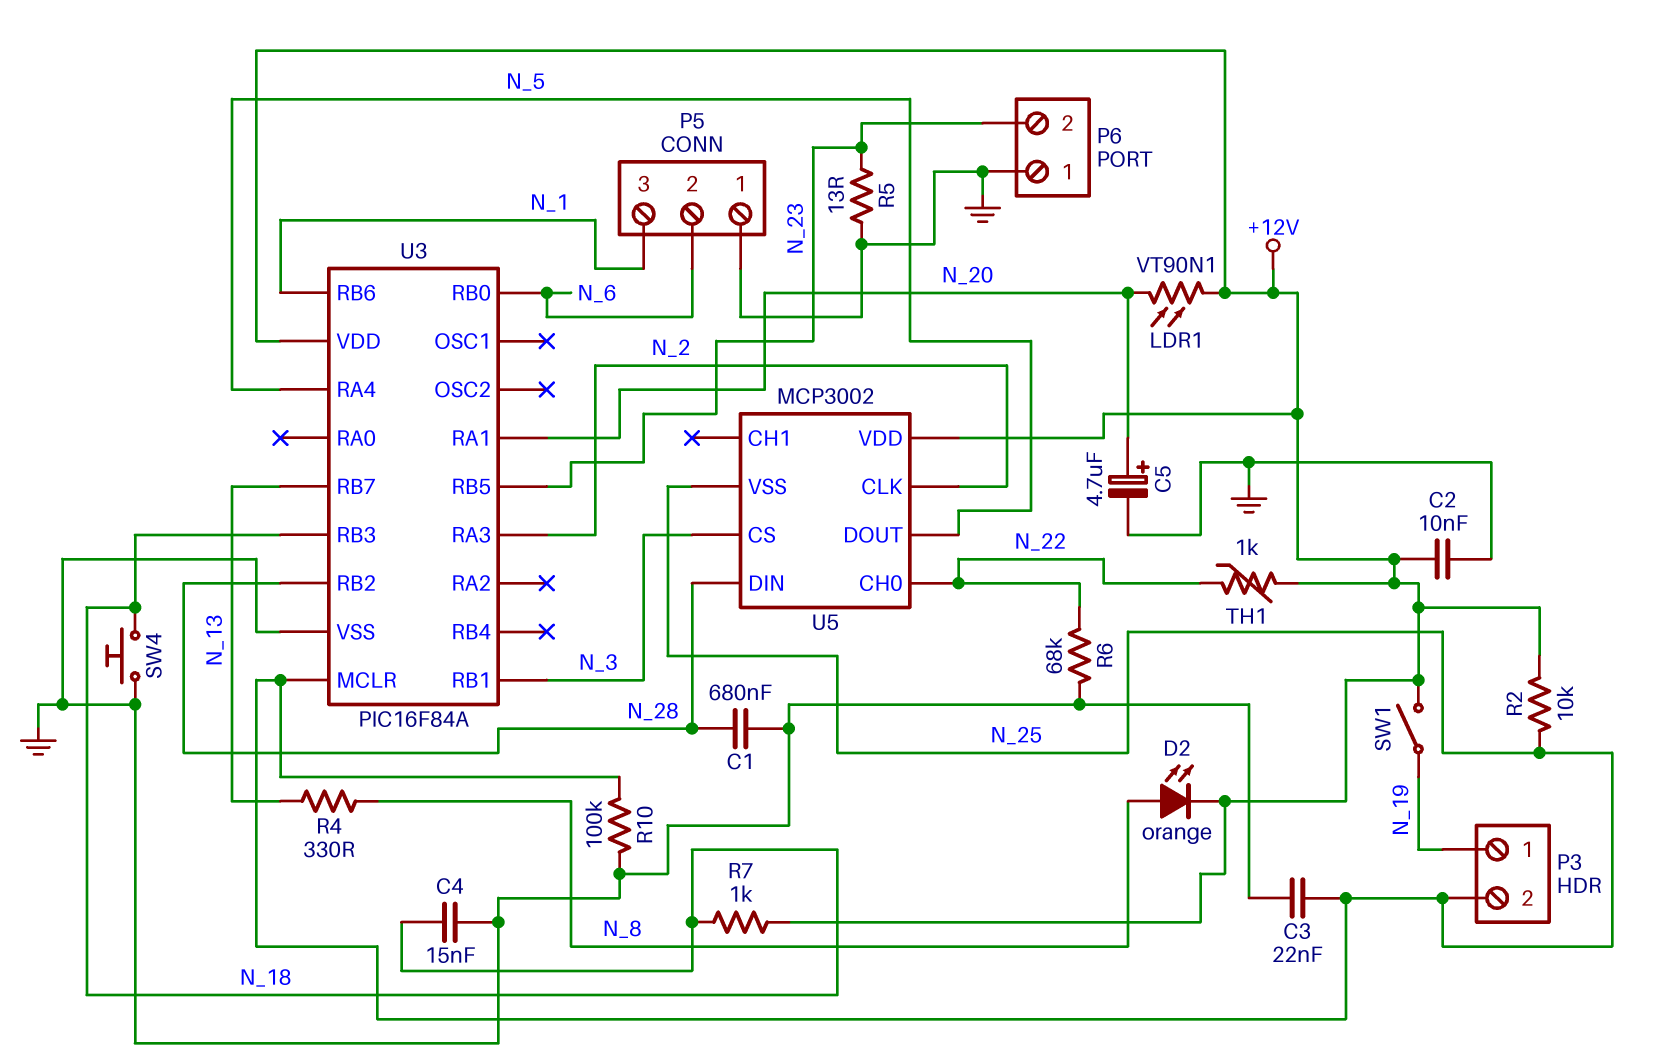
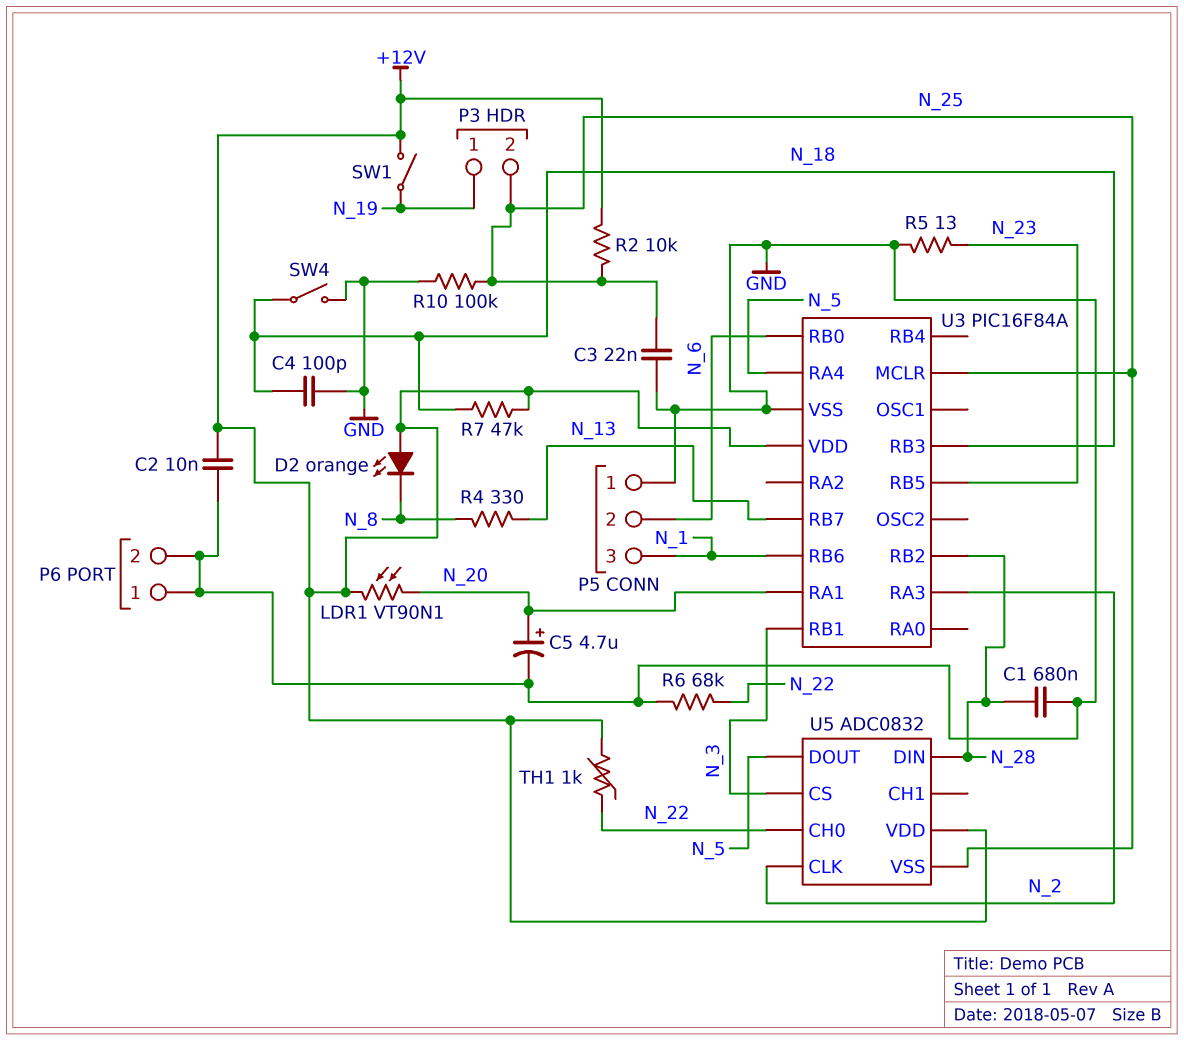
C4: 15nF (GND, N_18) -> 100pF (GND, N_18)
D2: LED orange (A N_8, K +12V) -> LED orange (A +12V, K N_8)
P6 pin 2: N_23 -> GND
R7: 1k (+12V, N_18) -> 47k (+12V, N_18)
SW4: button (GND, N_18) -> switch (GND, N_18)
U5: MCP3002 -> ADC0832

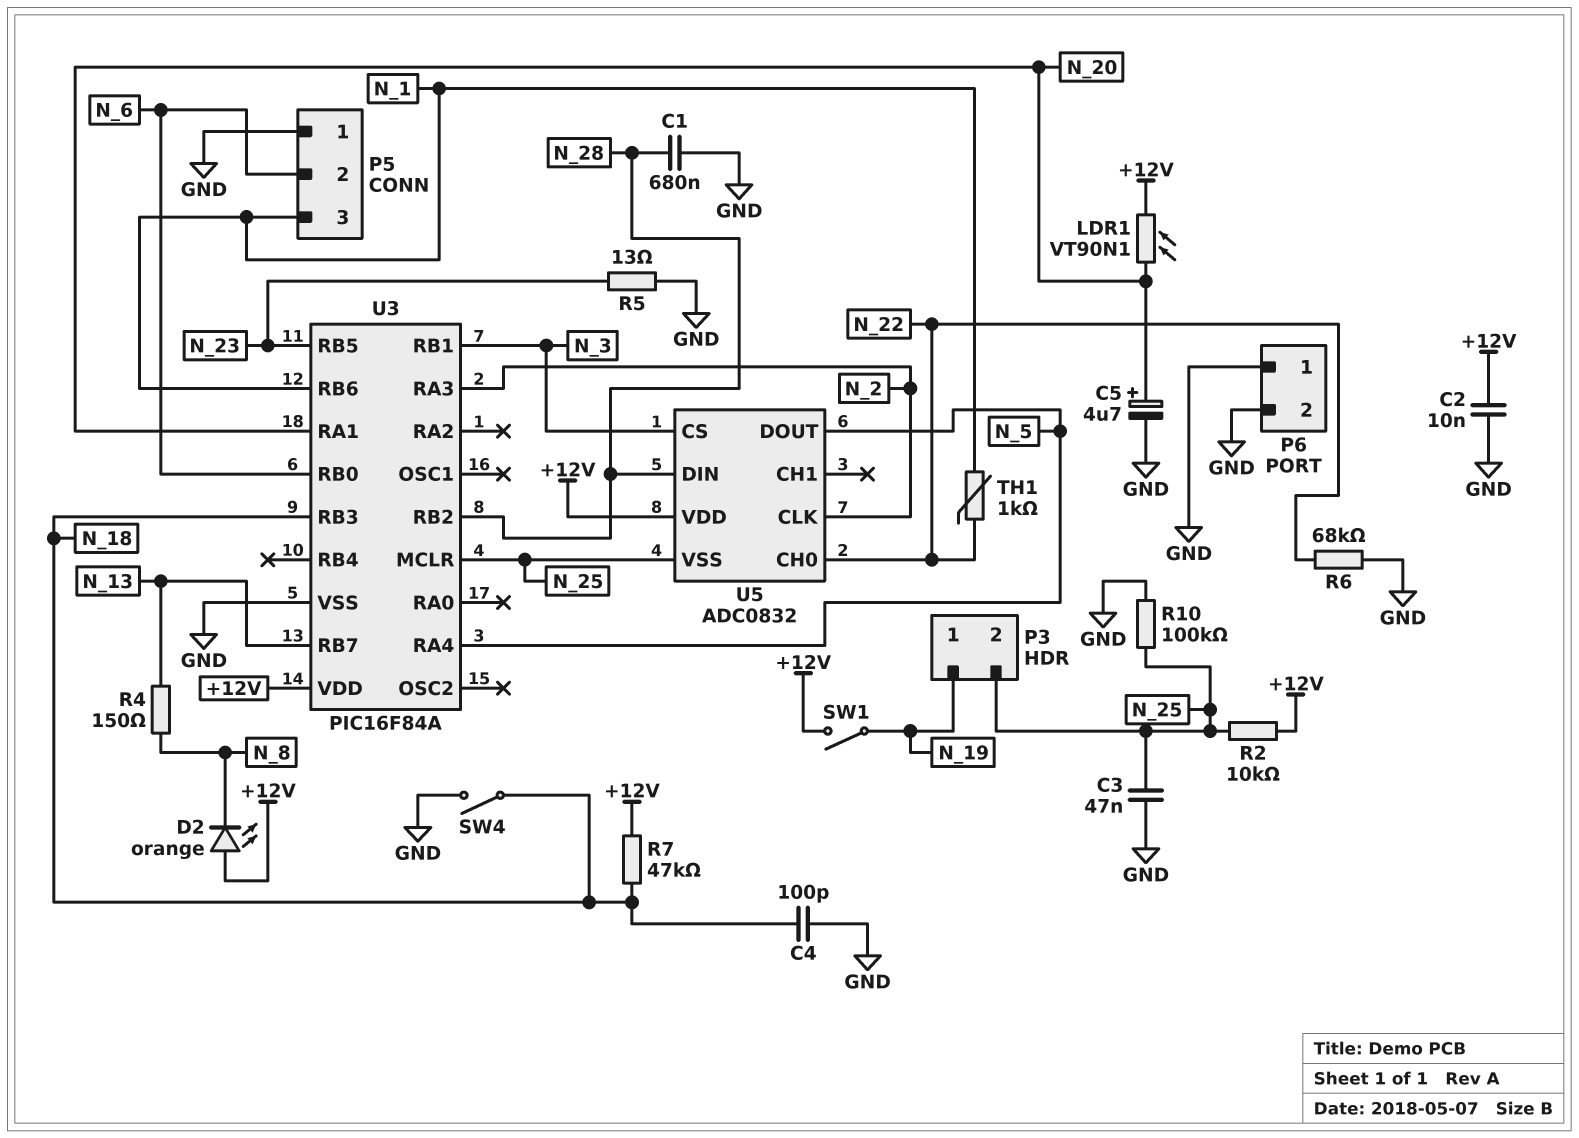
C3: 22nF (GND, N_25) -> 47nF (GND, N_25)
R4: 330 (N_8, N_13) -> 150 (N_8, N_13)
TH1: 1k (+12V, N_22) -> 1k (N_1, N_22)

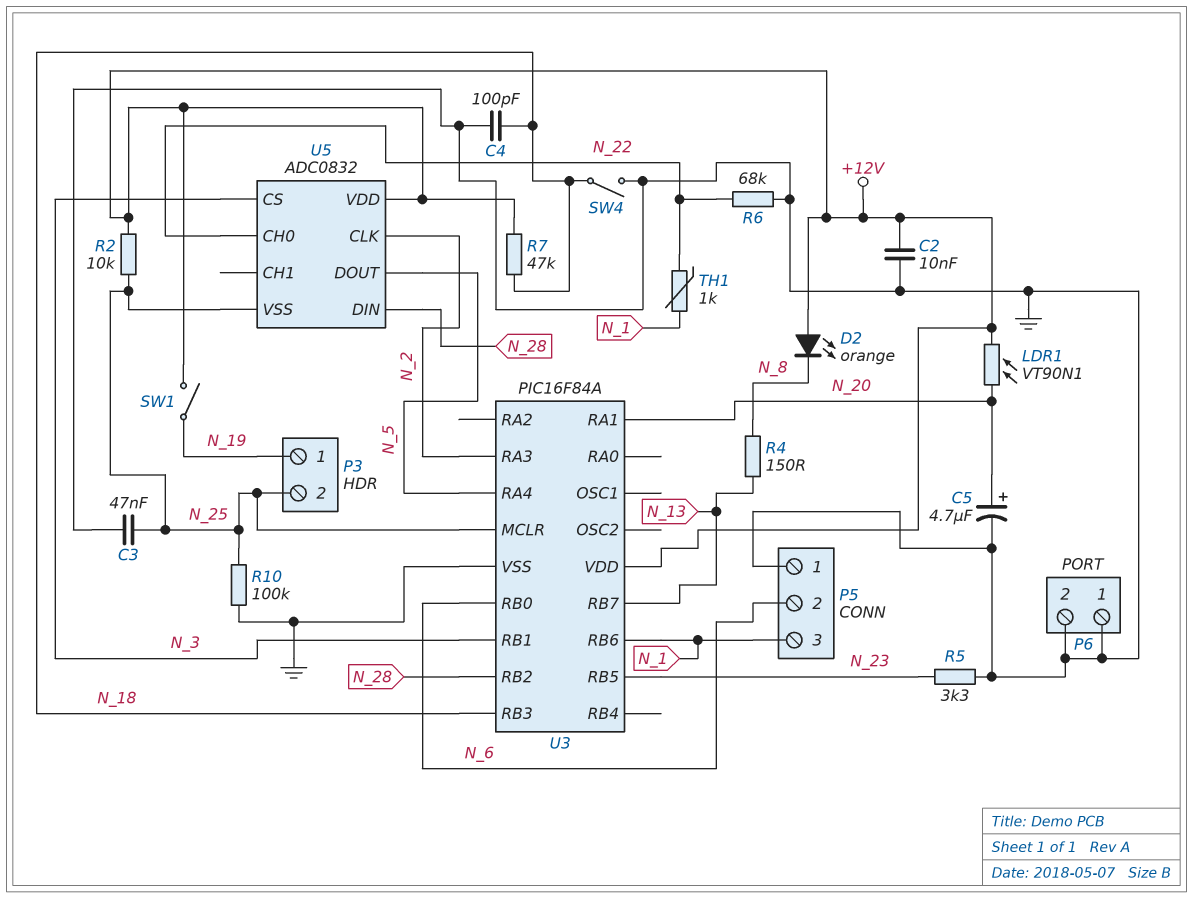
C1: 680nF (GND, N_28) -> none
R5: 13 (GND, N_23) -> 3.3k (GND, N_23)

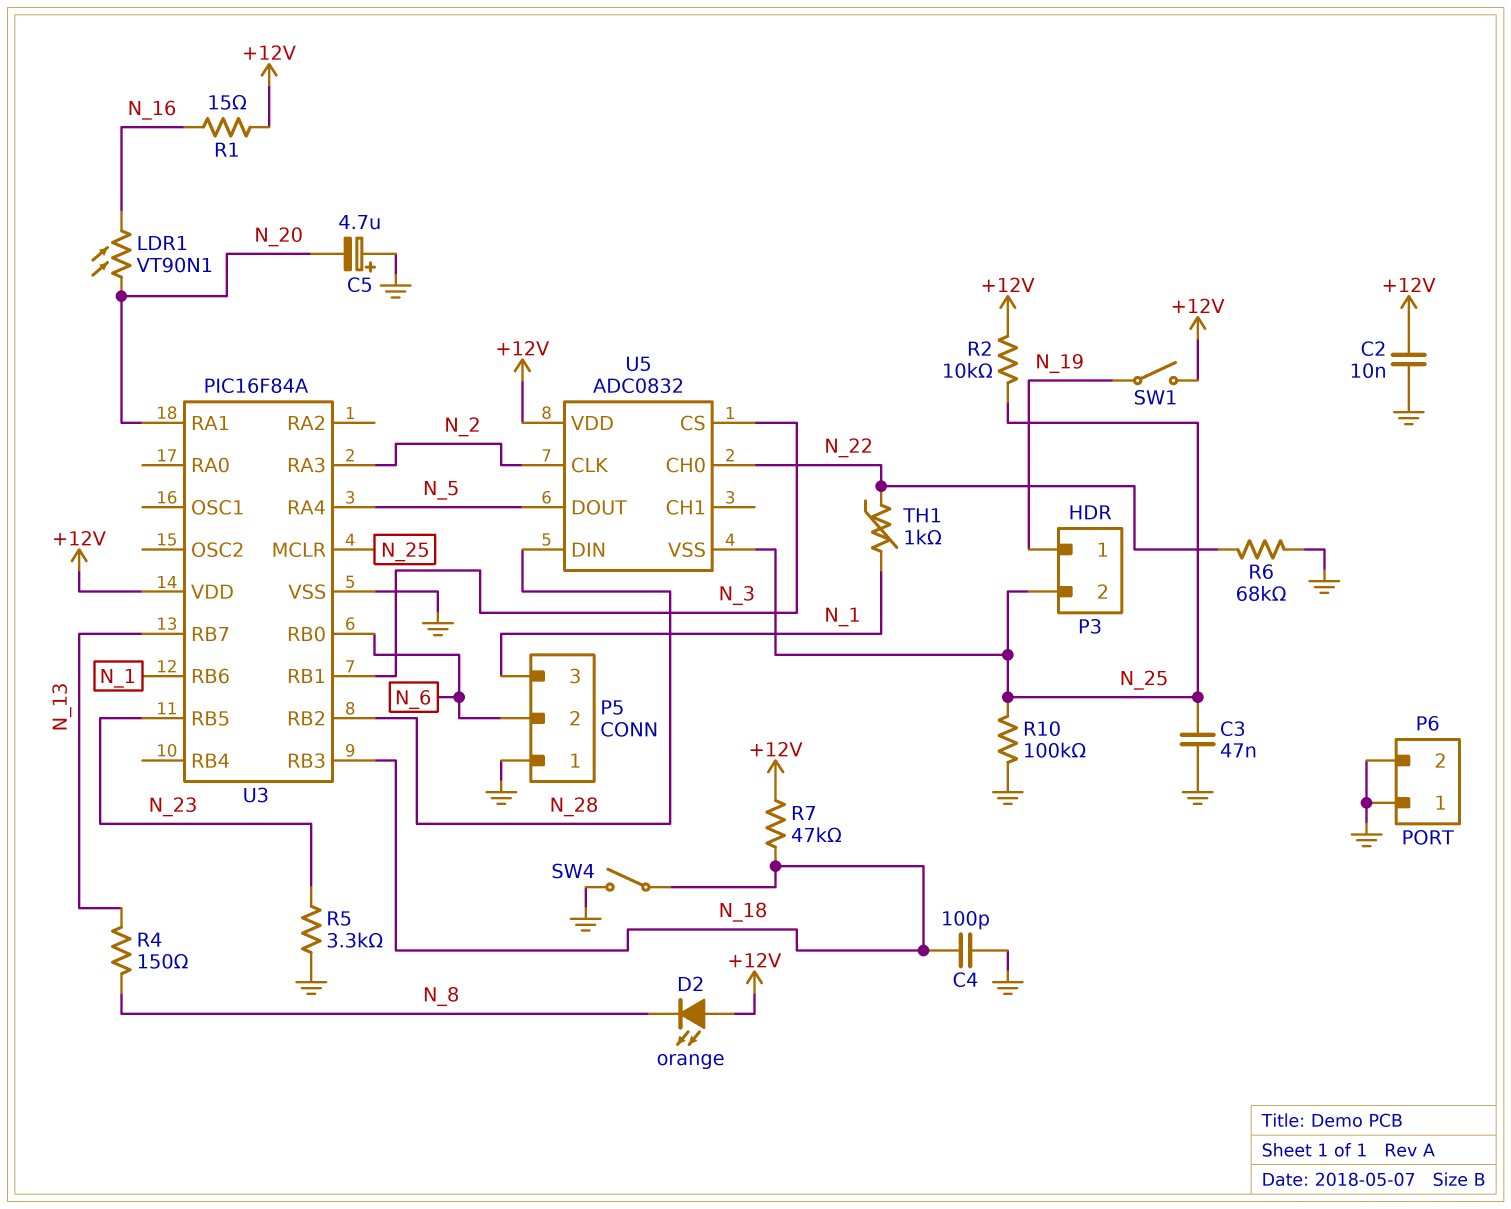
C5: 4.7uF (plus N_20, minus GND) -> 4.7uF (plus GND, minus N_20)
LDR1: VT90N1 (+12V, N_20) -> VT90N1 (N_16, N_20)
R1: none -> 15 (+12V, N_16)

